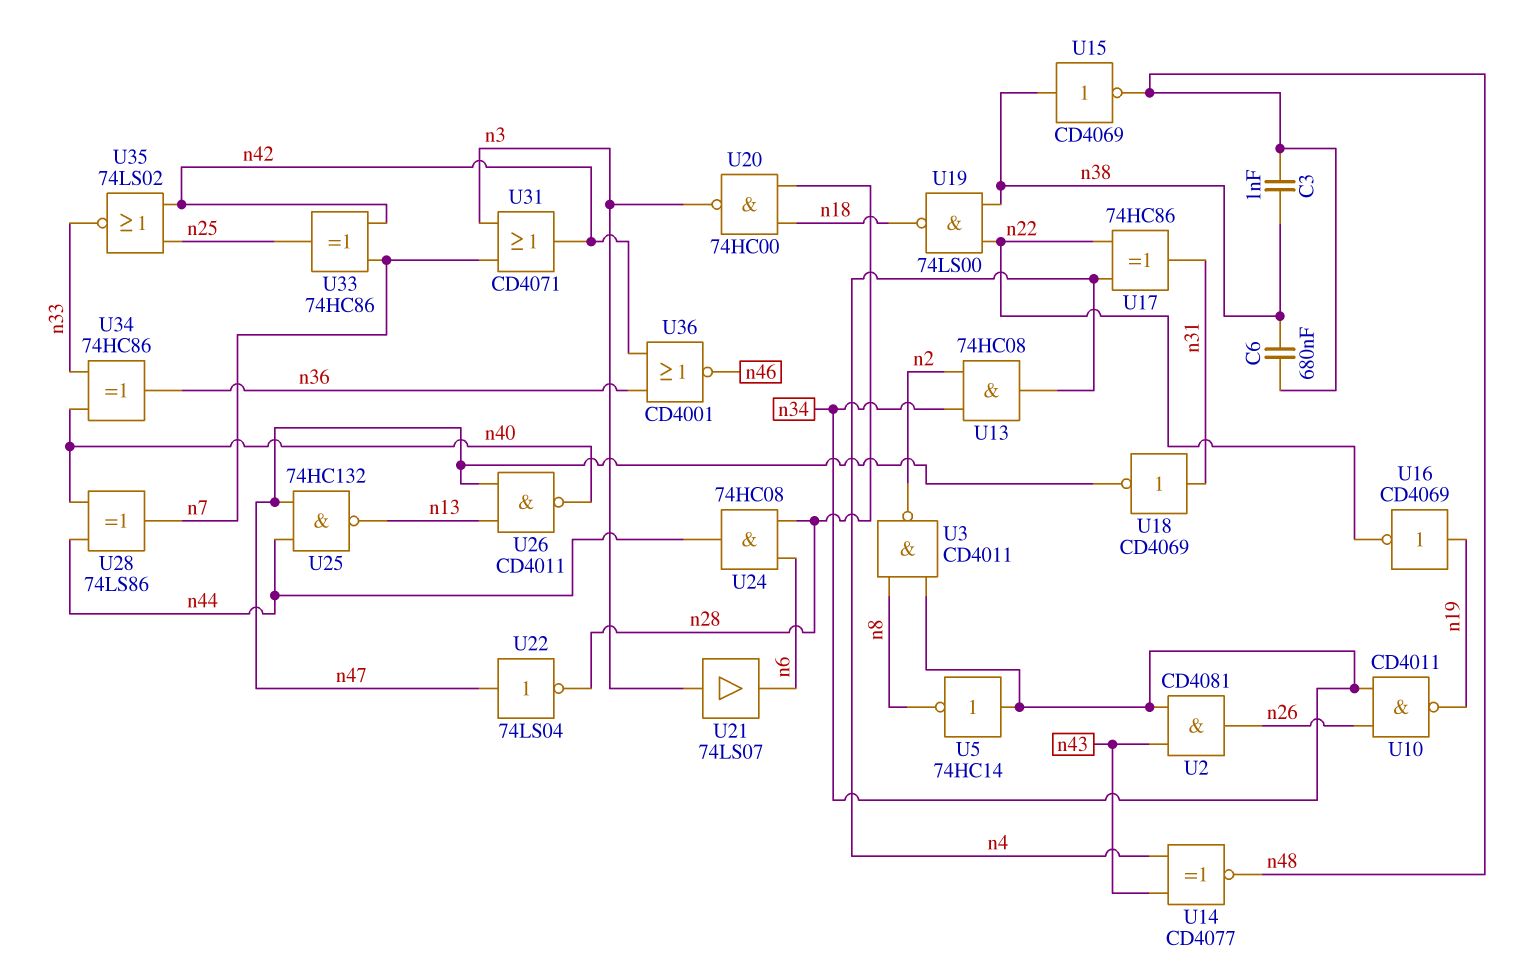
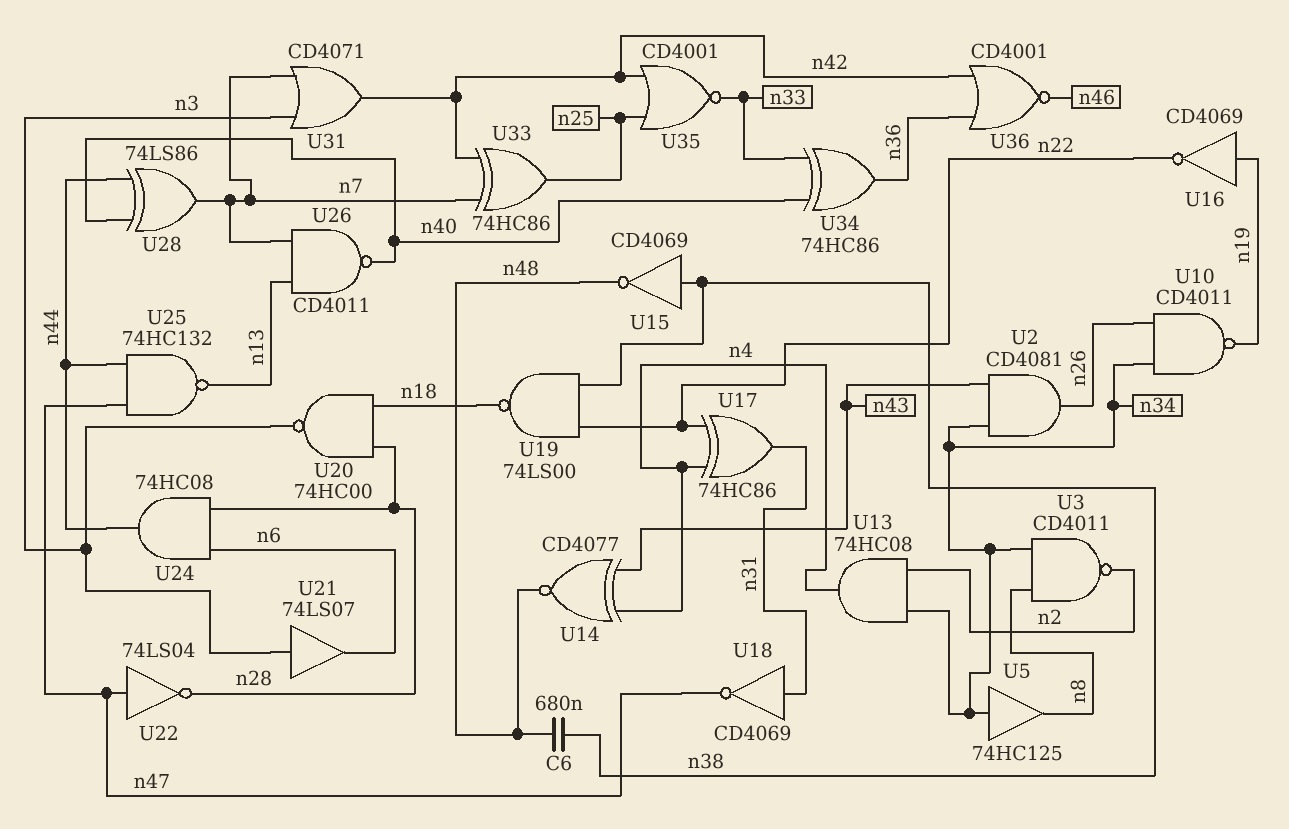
C3: 1nF (n38, n48) -> none
U5: NOT 74HC14 (in n34, out n8) -> buffer 74HC125 (in n34, out n8)
U26: NAND CD4011 (in n13, in n47, out n40) -> NAND CD4011 (in n7, in n13, out n40)
U35: NOR 74LS02 (in n25, in n42, out n33) -> NOR CD4001 (in n25, in n42, out n33)

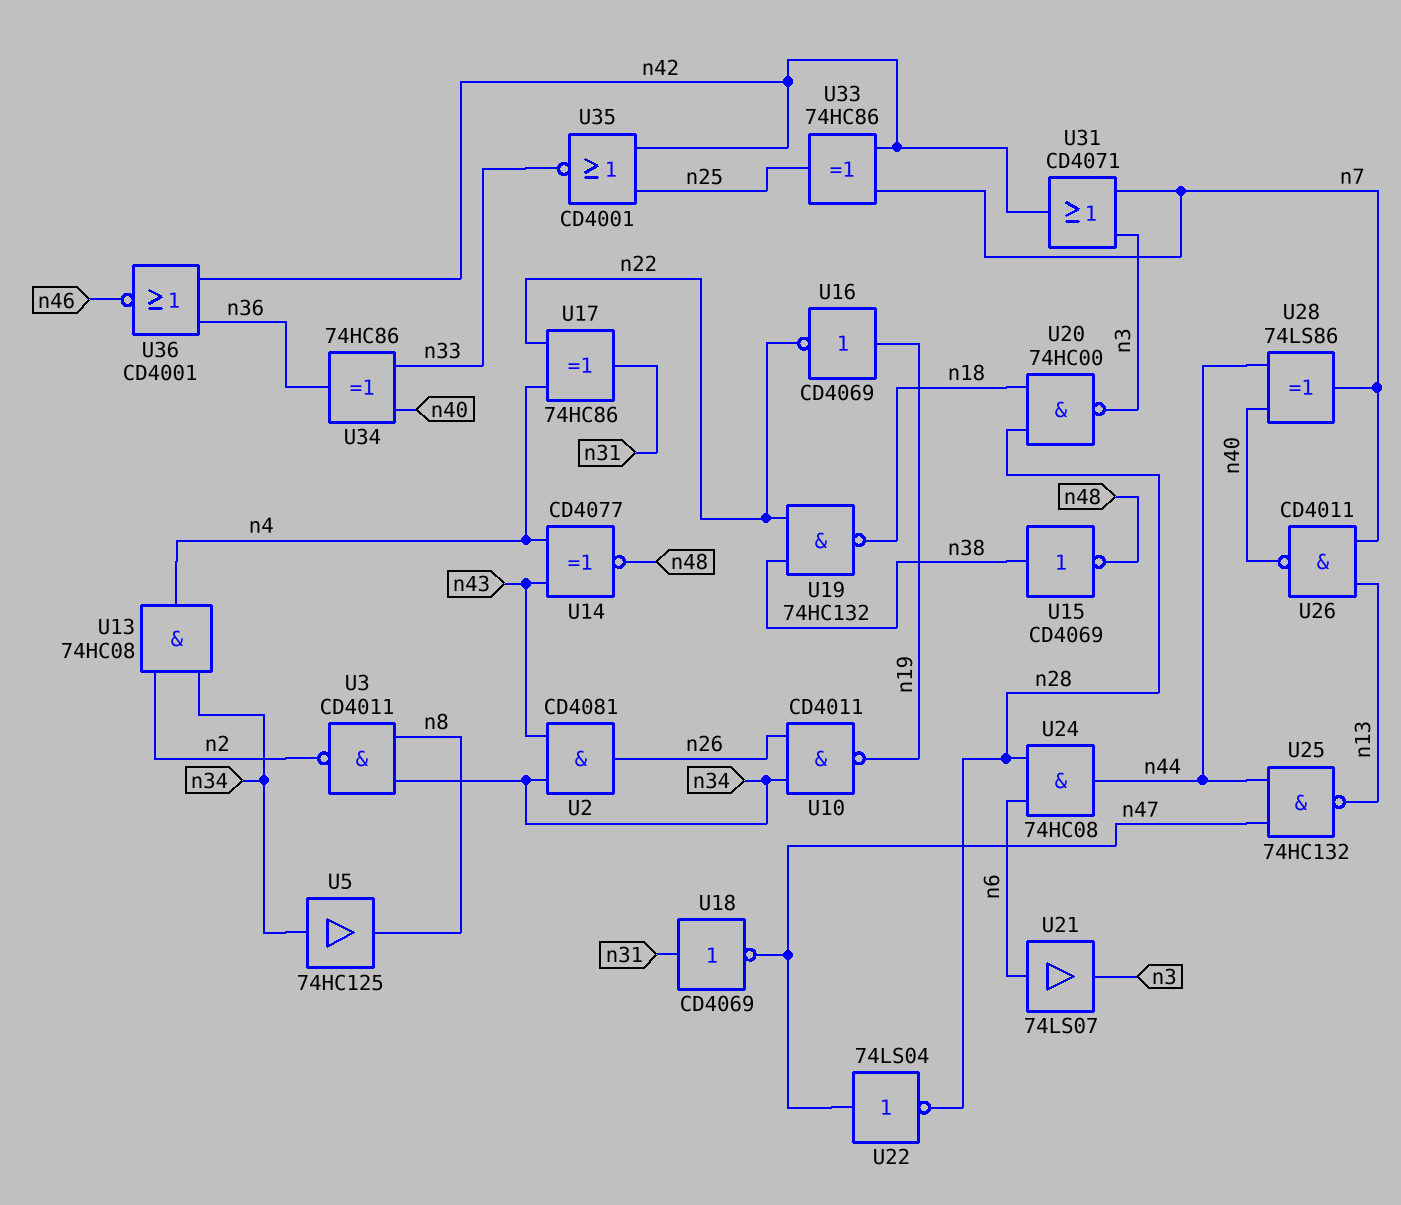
C6: 680nF (n38, n48) -> none
U19: NAND 74LS00 (in n22, in n38, out n18) -> NAND 74HC132 (in n22, in n38, out n18)
U21: buffer 74LS07 (in n3, out n6) -> buffer 74LS07 (in n6, out n3)

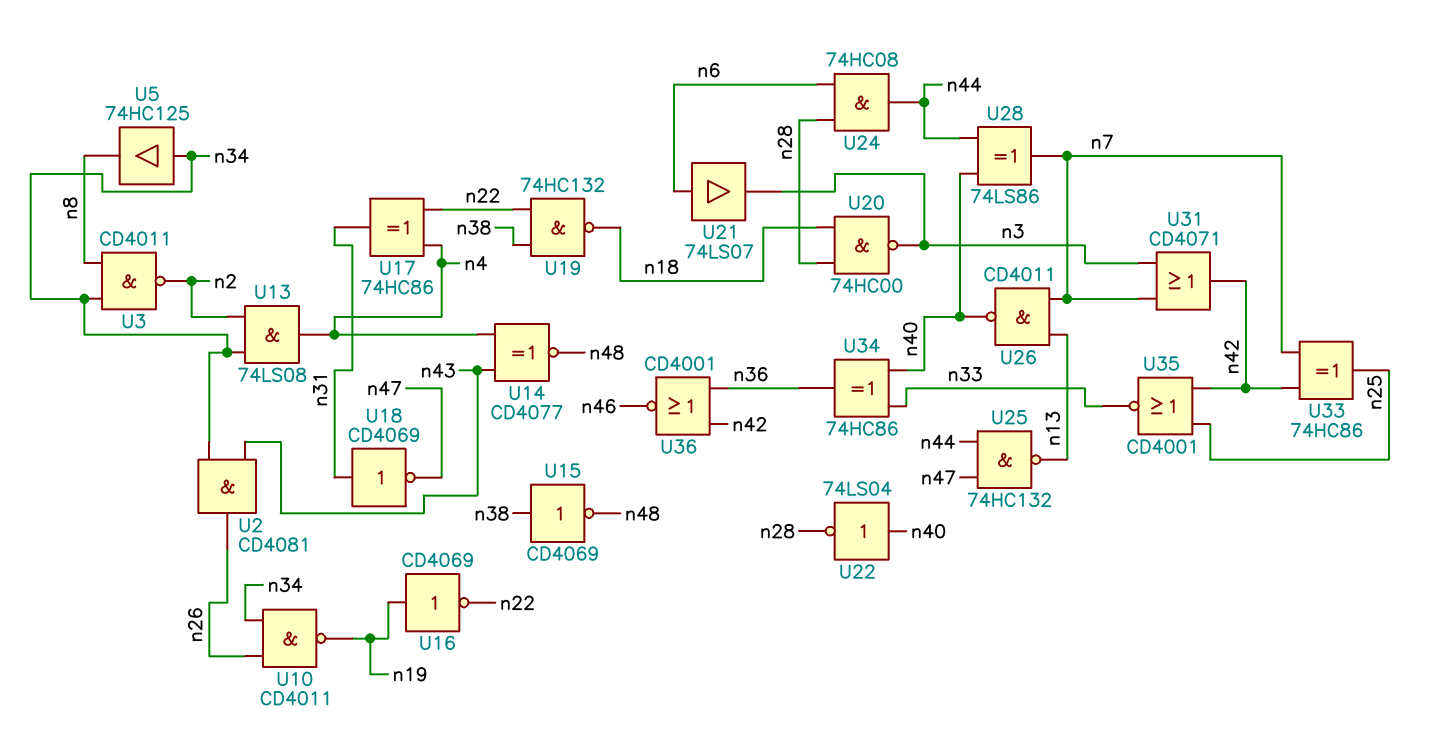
U13: AND 74HC08 (in n2, in n34, out n4) -> AND 74LS08 (in n2, in n34, out n4)
U22: NOT 74LS04 (in n47, out n28) -> NOT 74LS04 (in n40, out n28)

